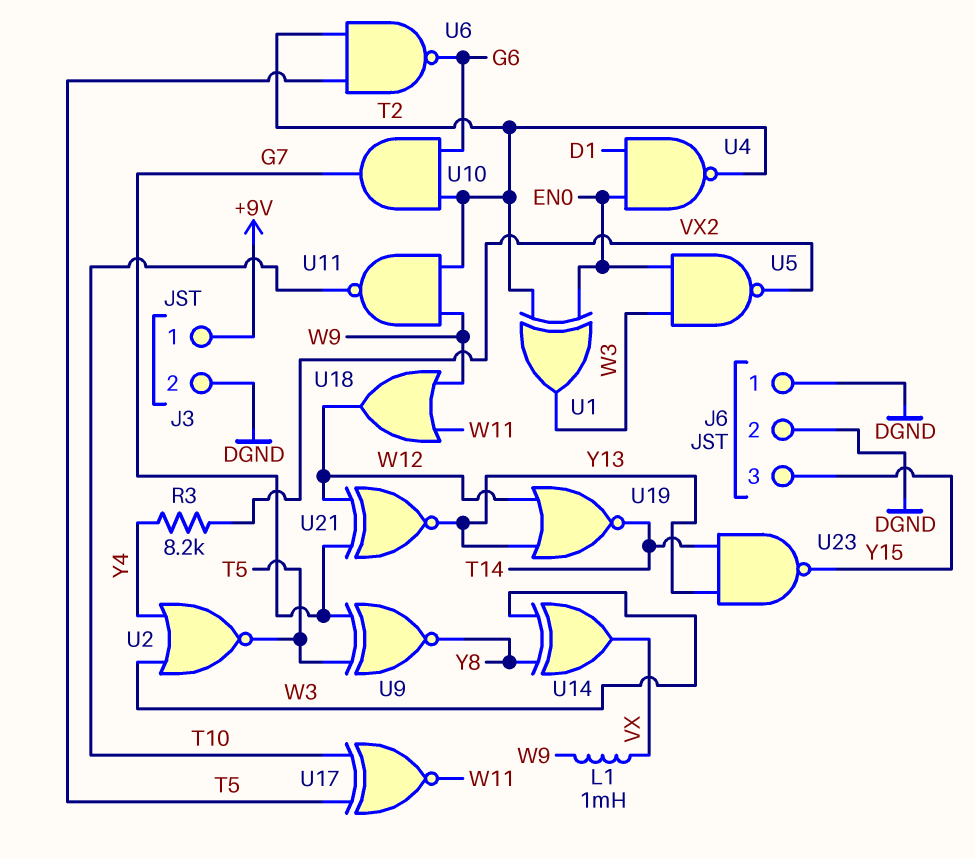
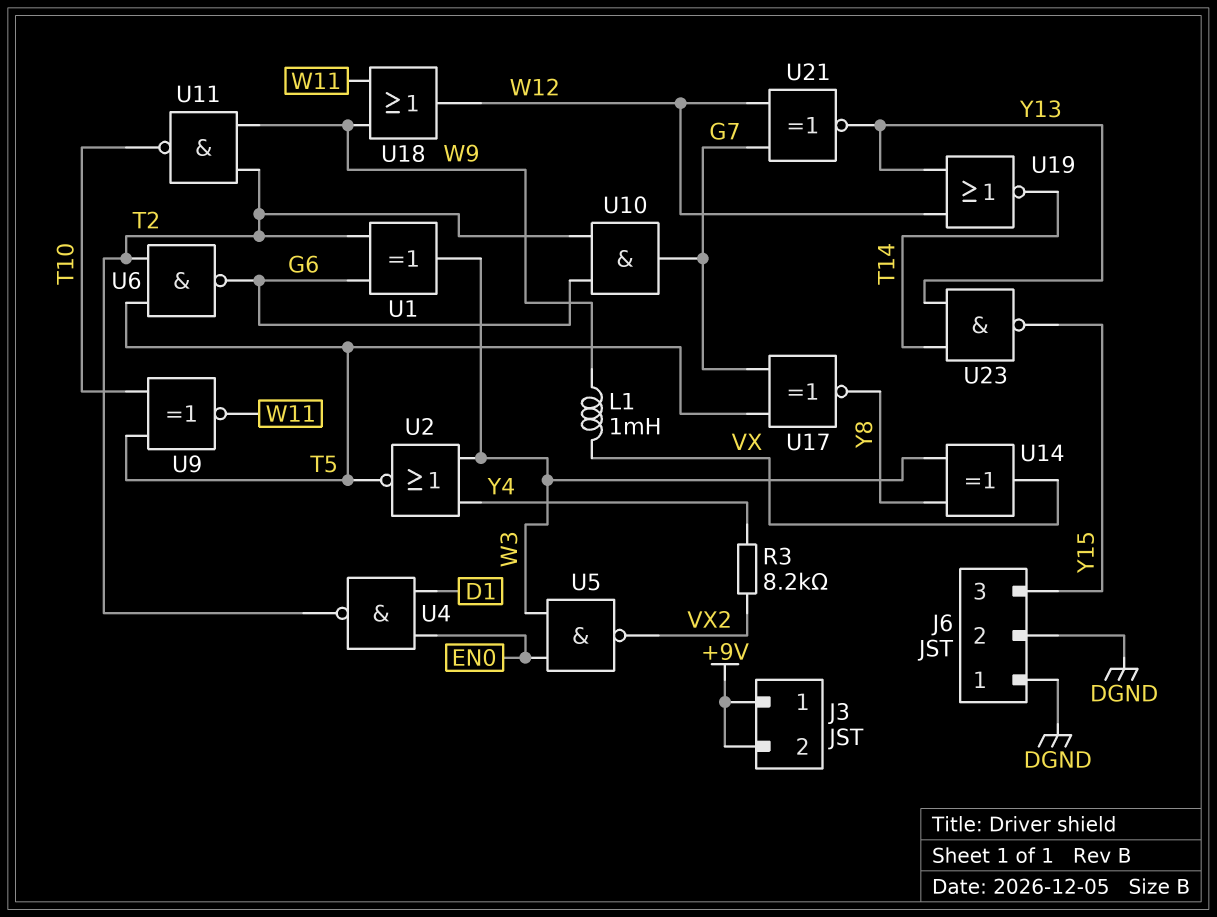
J3 pin 2: DGND -> +9V
U1: XOR (in EN0, in T2, out W3) -> XOR (in G6, in T2, out W3)
U9: XNOR (in G7, in T5, out Y8) -> XNOR (in T5, in T10, out W11)
U17: XNOR (in T5, in T10, out W11) -> XNOR (in G7, in T5, out Y8)

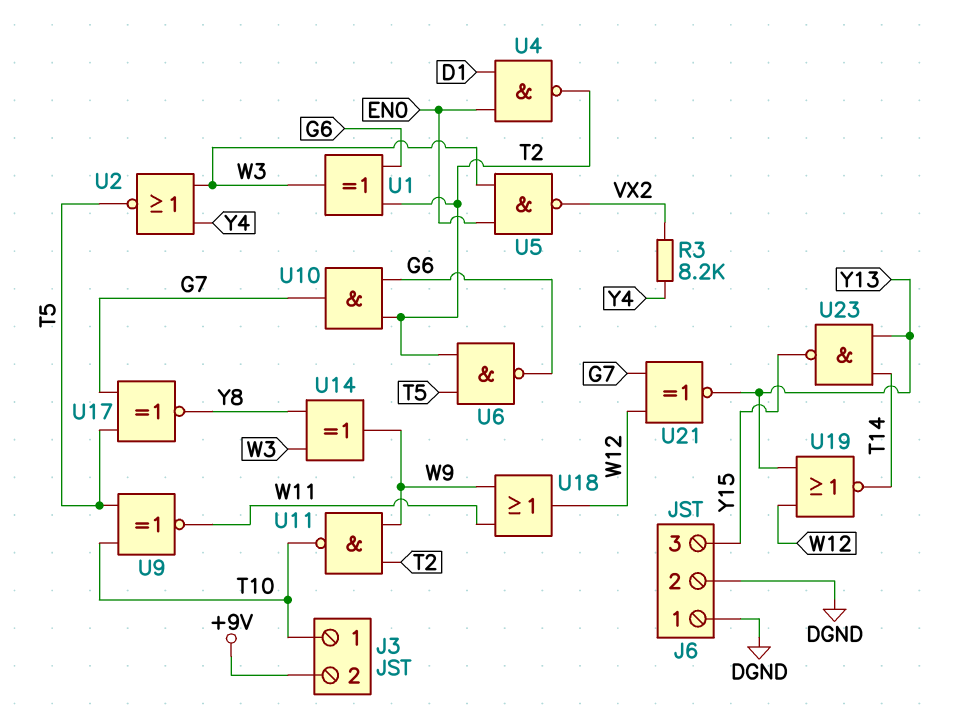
J3 pin 1: +9V -> T10
L1: 1mH (VX, W9) -> none
U14: XOR (in W3, in Y8, out VX) -> XOR (in W3, in Y8, out W9)

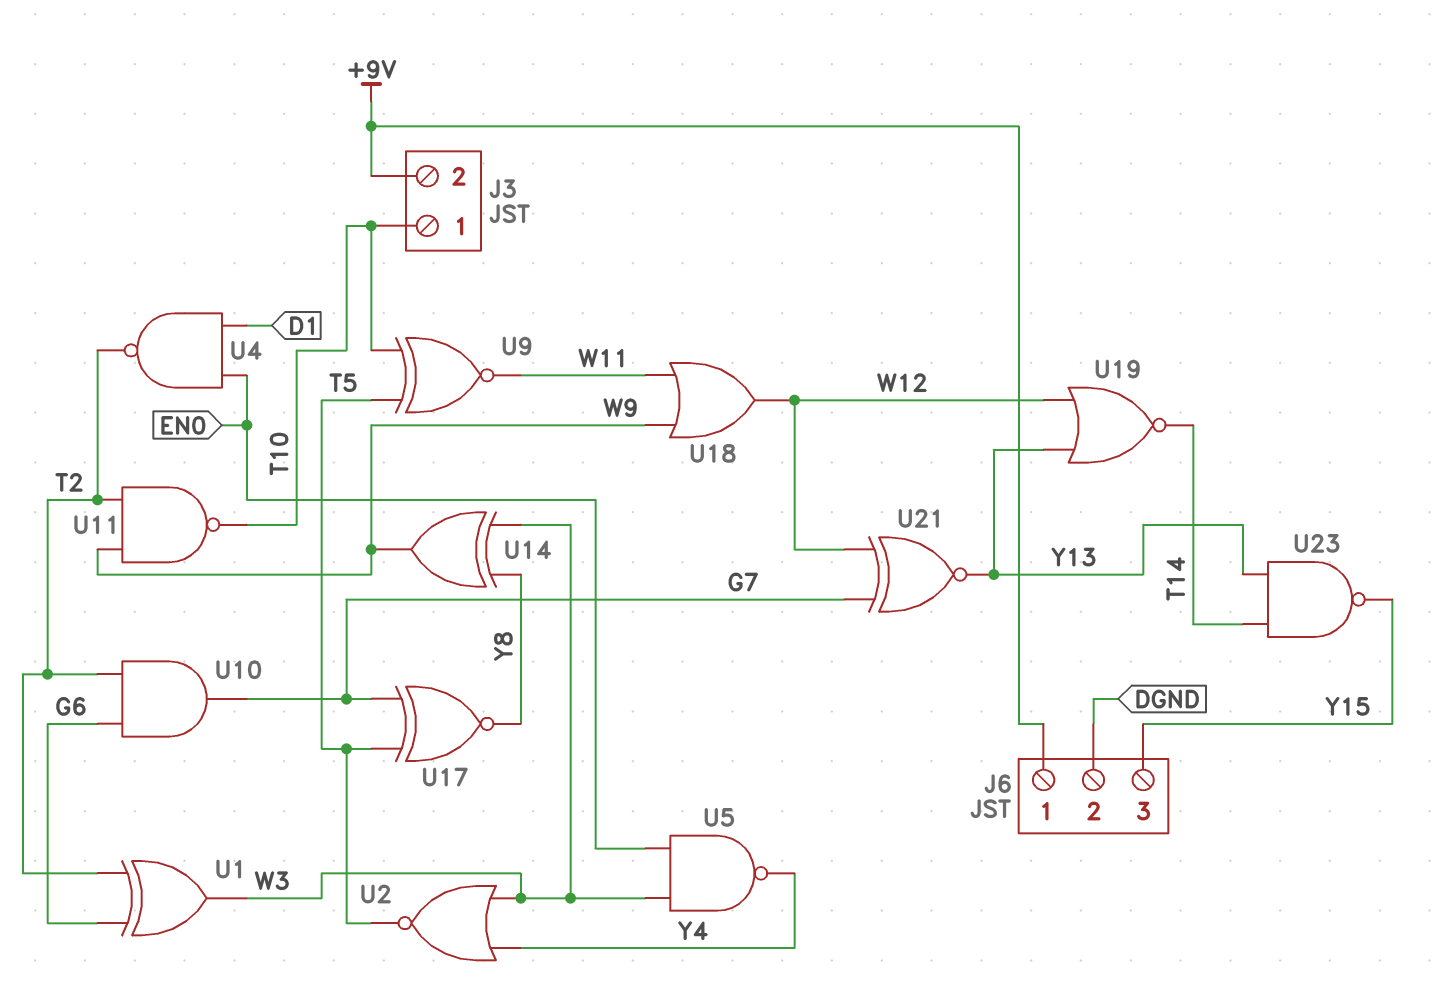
J6 pin 1: DGND -> +9V
R3: 8.2k (VX2, Y4) -> none
U5: NAND (in EN0, in W3, out VX2) -> NAND (in EN0, in W3, out Y4)
U6: NAND (in T2, in T5, out G6) -> none

